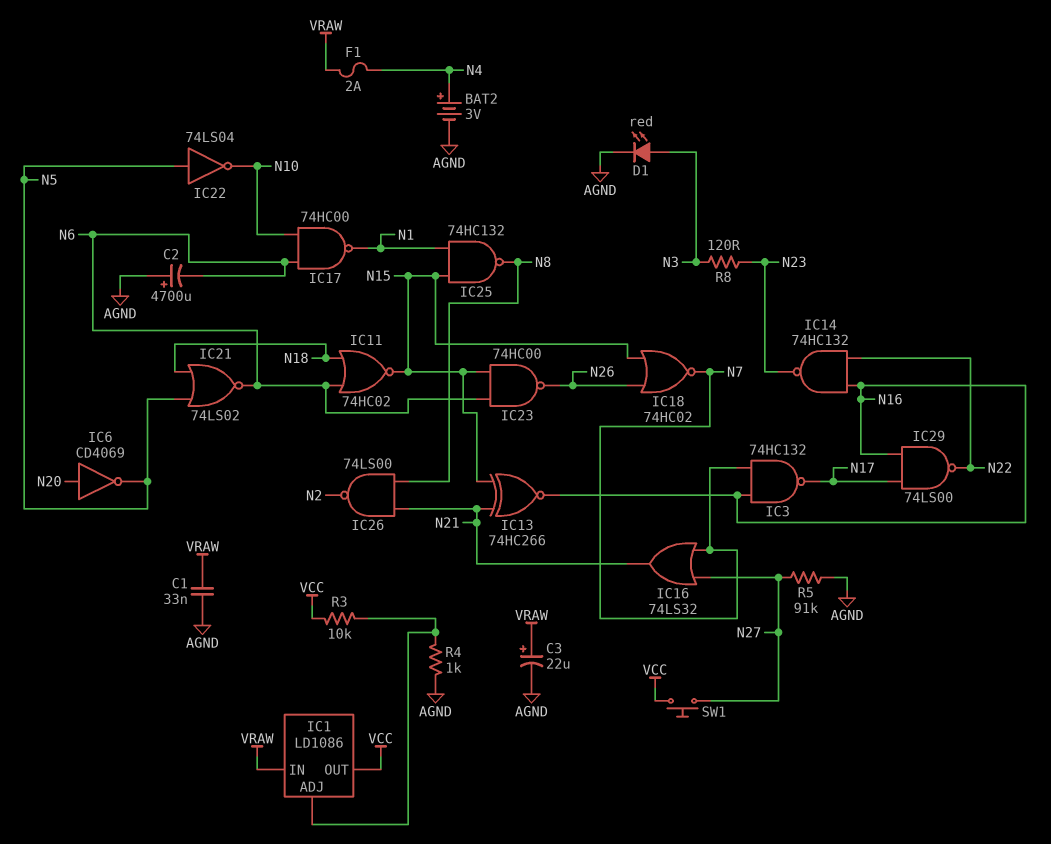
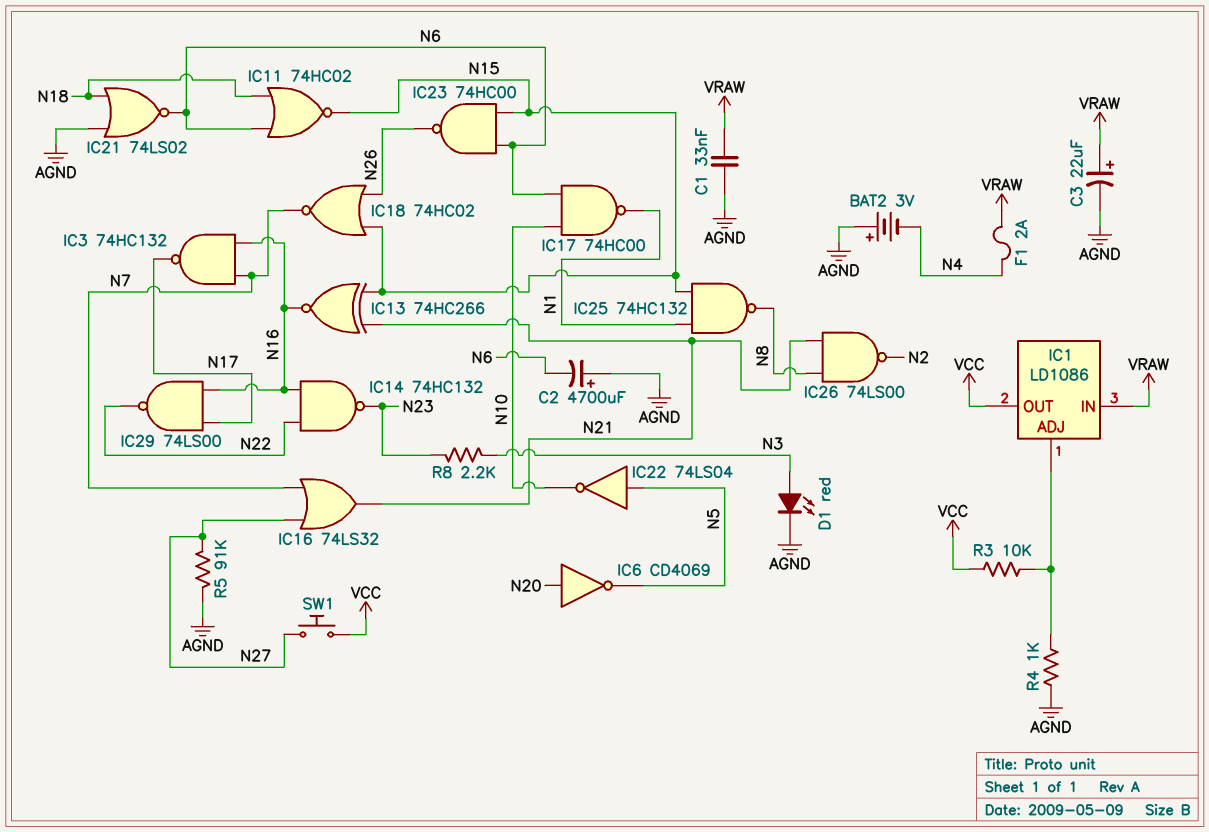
BAT2: 3V (plus N4, minus AGND) -> 3V (plus AGND, minus N4)
IC21: NOR 74LS02 (in N5, in N18, out N6) -> NOR 74LS02 (in AGND, in N18, out N6)
R8: 120 (N3, N23) -> 2.2k (N3, N23)

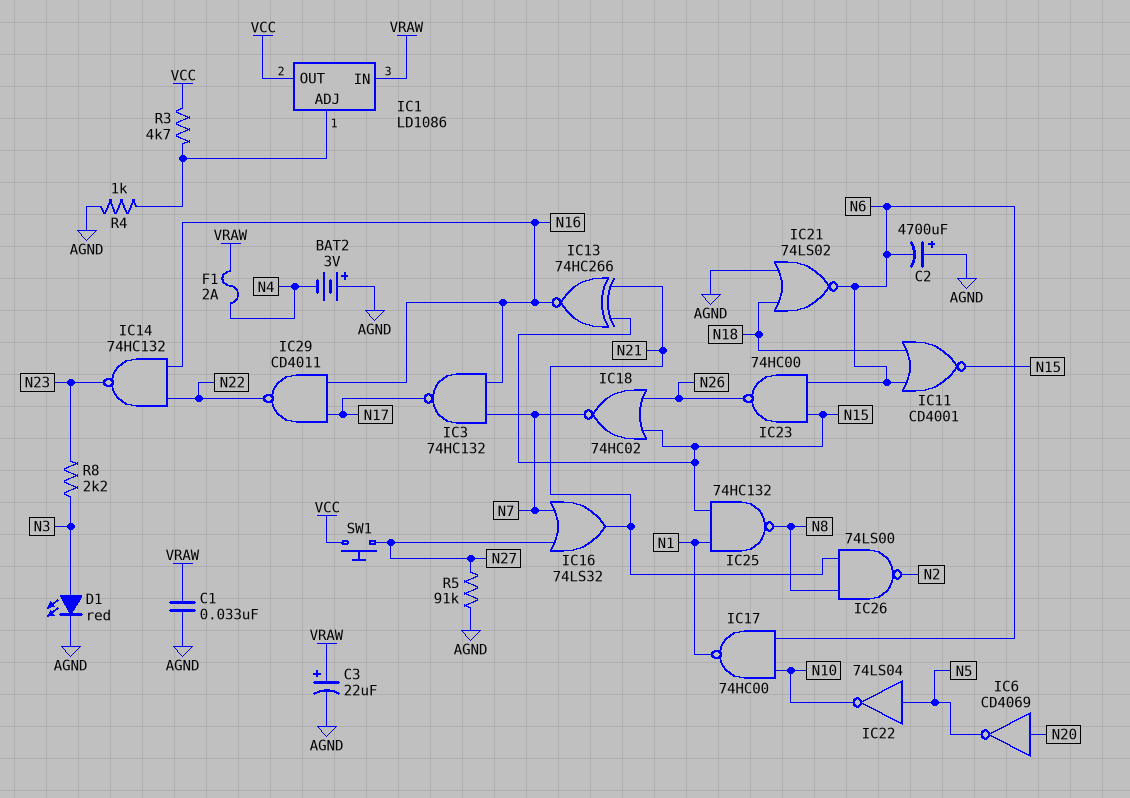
IC11: NOR 74HC02 (in N6, in N18, out N15) -> NOR CD4001 (in N6, in N18, out N15)
IC29: NAND 74LS00 (in N16, in N17, out N22) -> NAND CD4011 (in N16, in N17, out N22)
R3: 10k (IC1/ADJ, VCC) -> 4.7k (IC1/ADJ, VCC)

